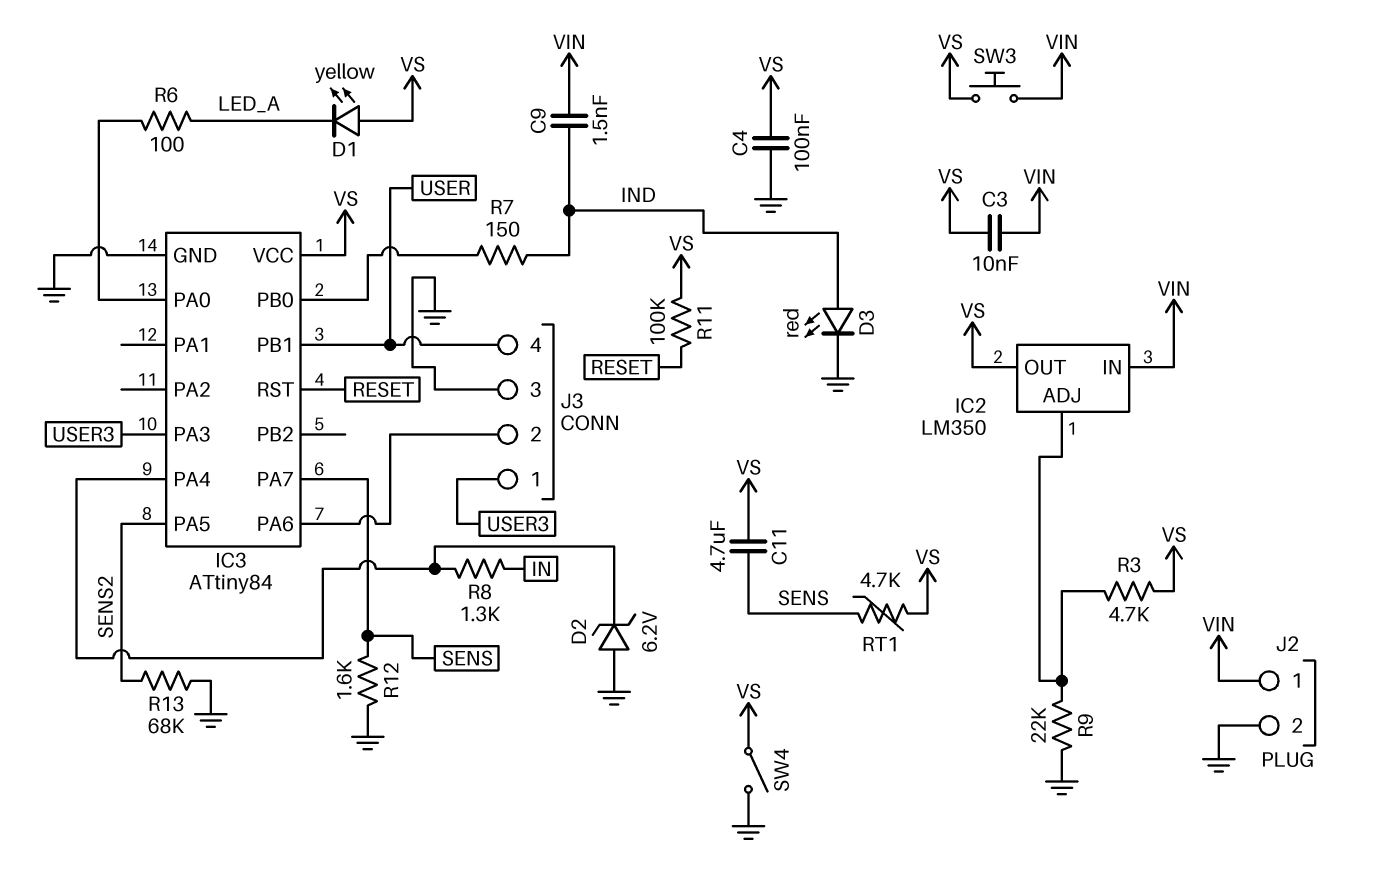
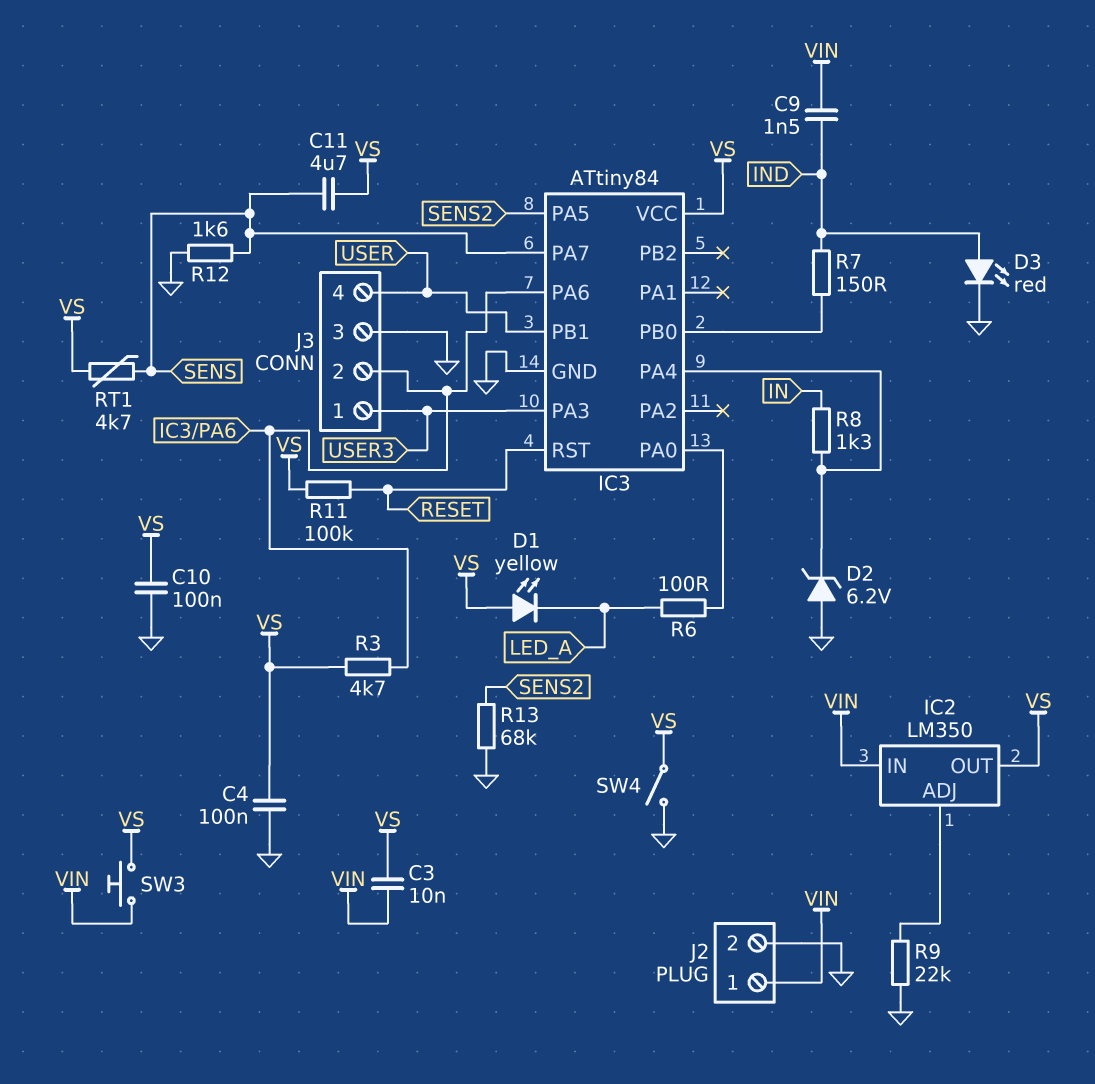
C10: none -> 100nF (GND, VS)
R3: 4.7k (IC2/ADJ, VS) -> 4.7k (IC3/PA6, VS)

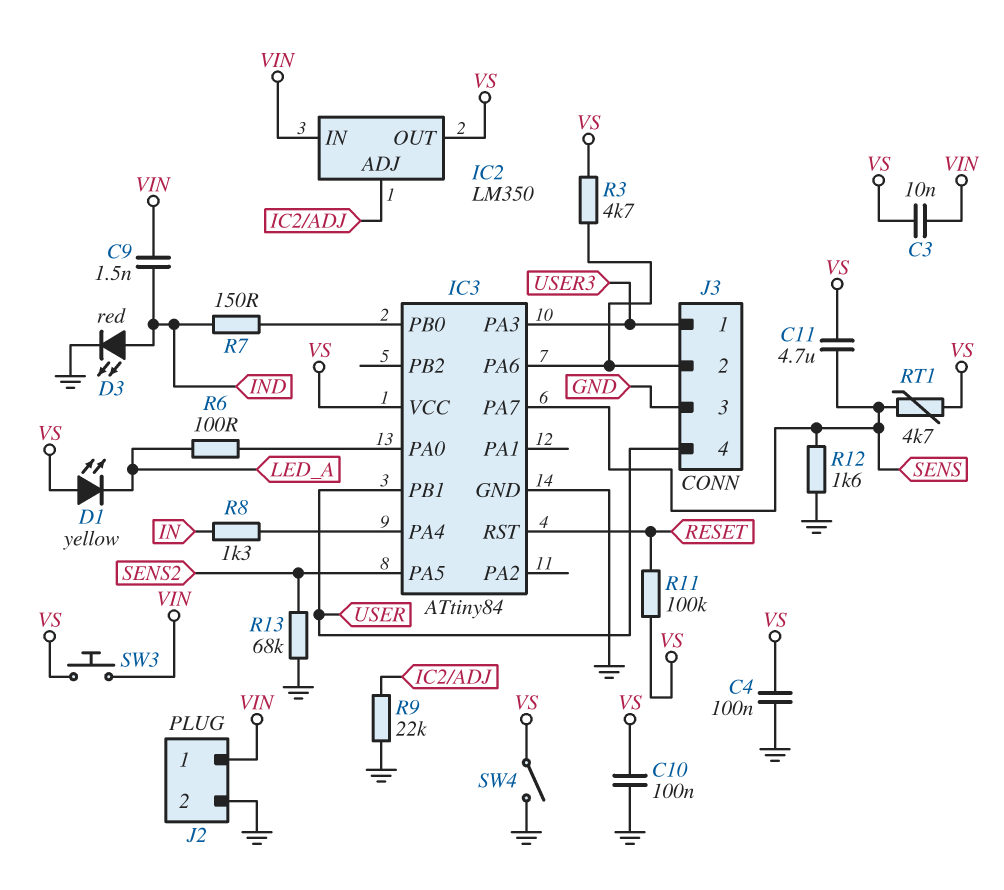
D2: zener 6.2V (A GND, K IC3/PA4) -> none

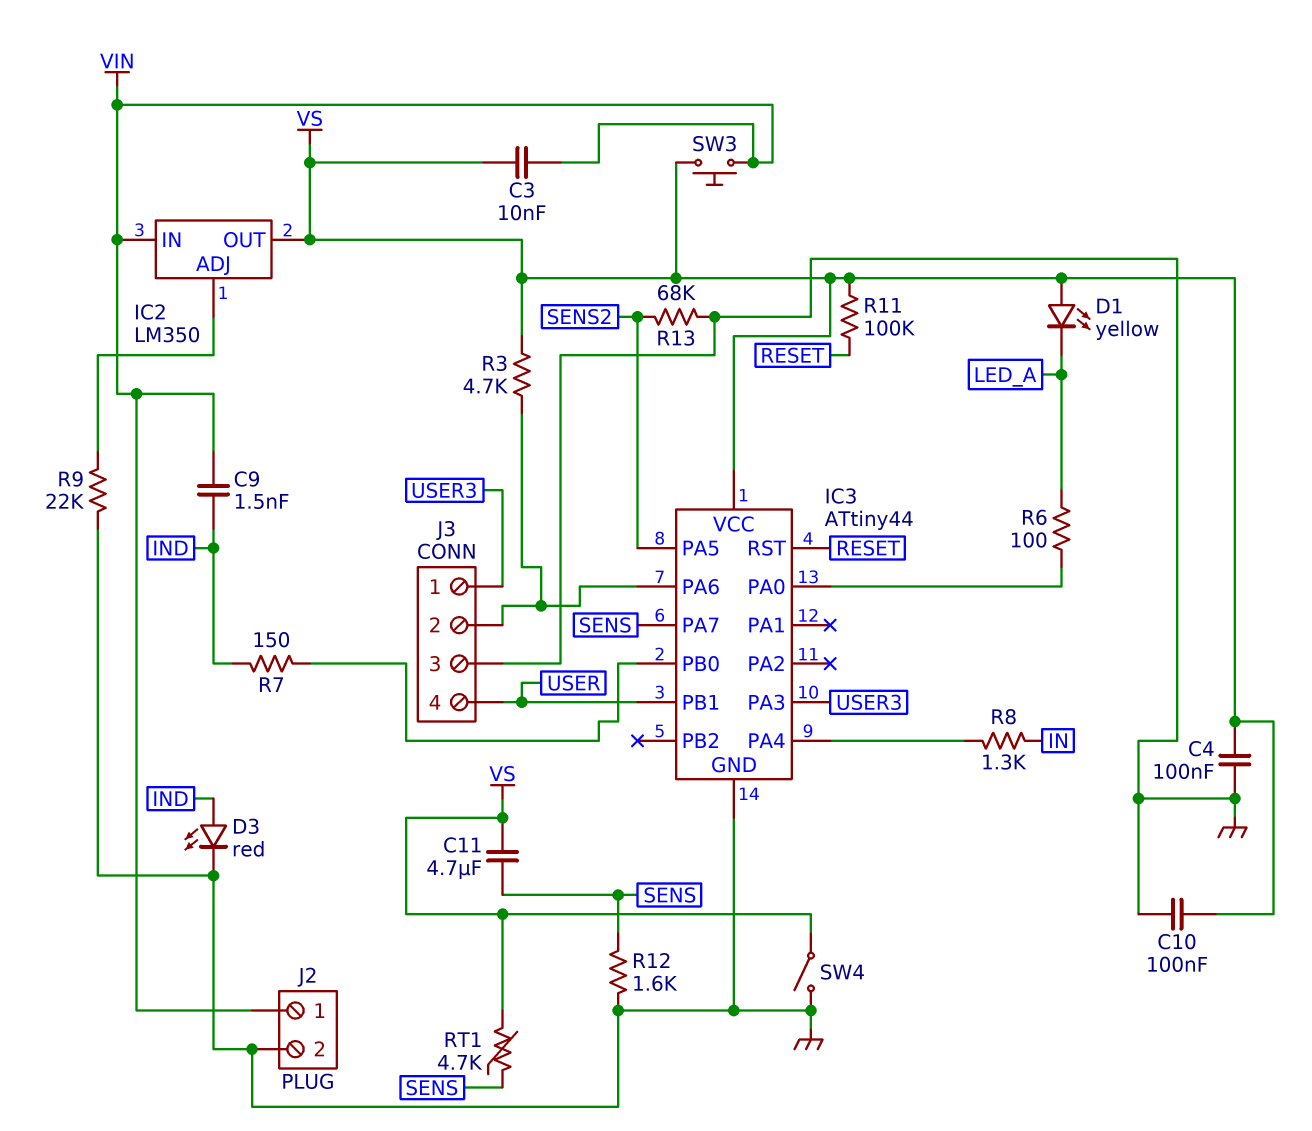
IC3: ATtiny84 -> ATtiny44

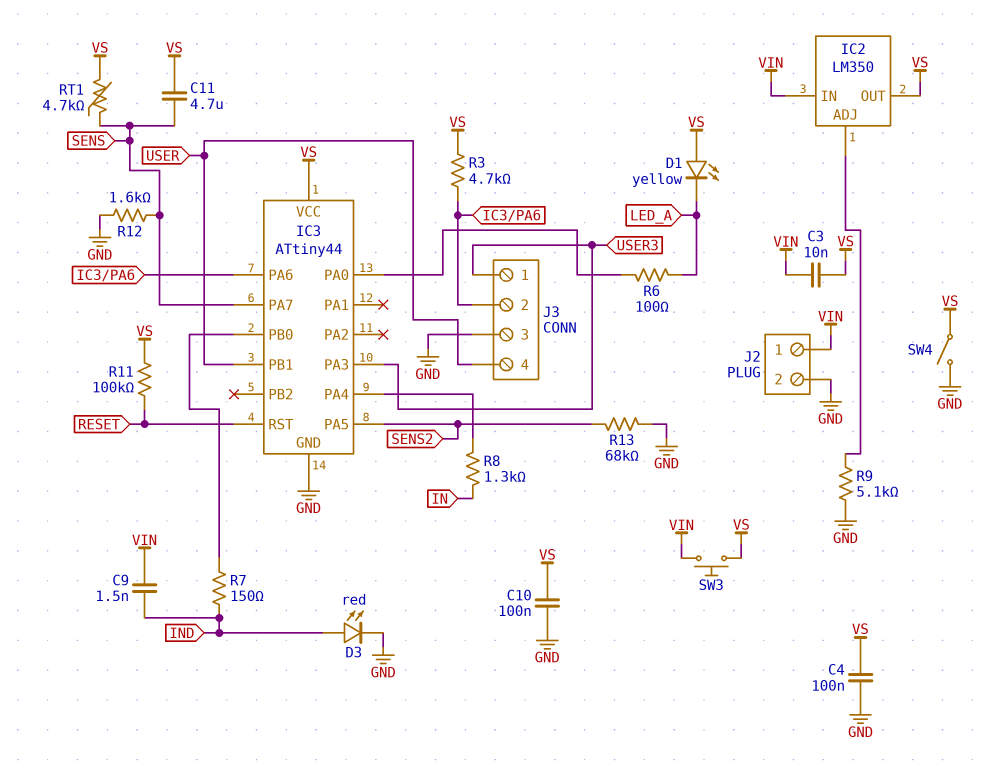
R9: 22k (GND, IC2/ADJ) -> 5.1k (GND, IC2/ADJ)

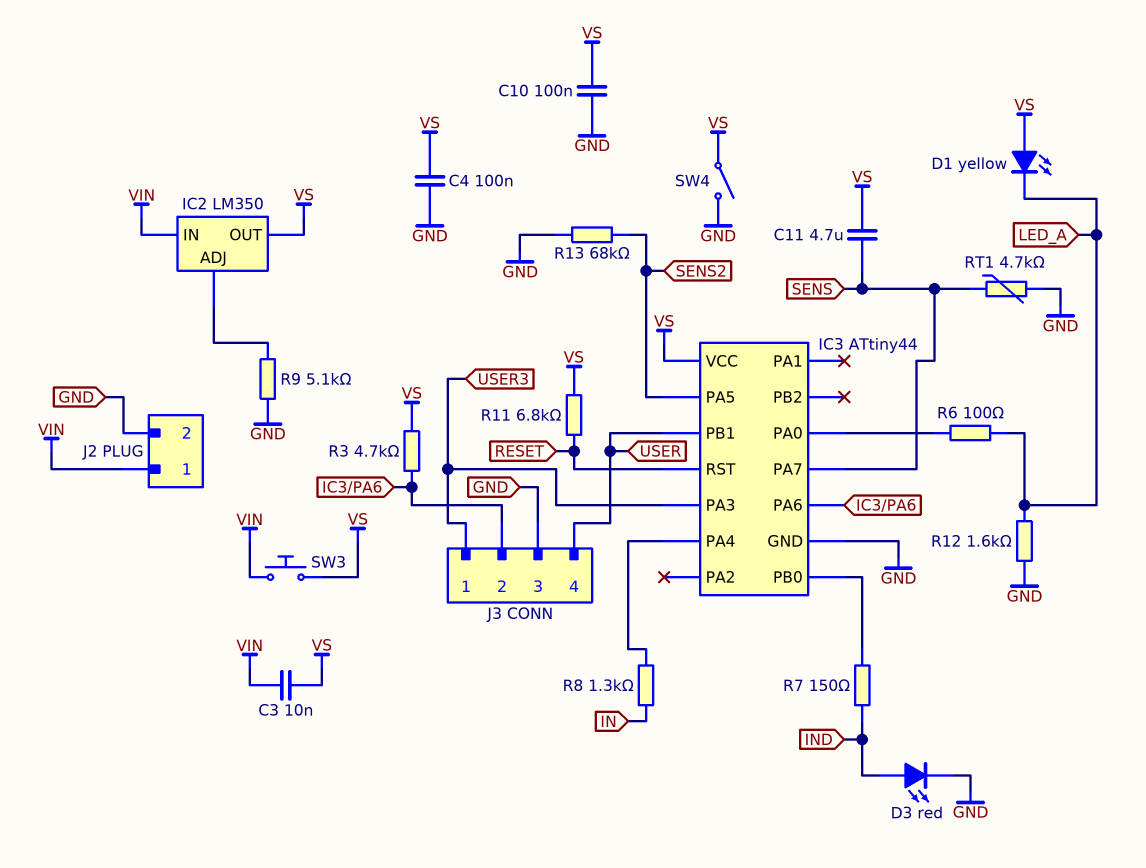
C9: 1.5nF (IND, VIN) -> none
R11: 100k (RESET, VS) -> 6.8k (RESET, VS)
R12: 1.6k (GND, SENS) -> 1.6k (GND, LED_A)
RT1: 4.7k (SENS, VS) -> 4.7k (GND, SENS)

